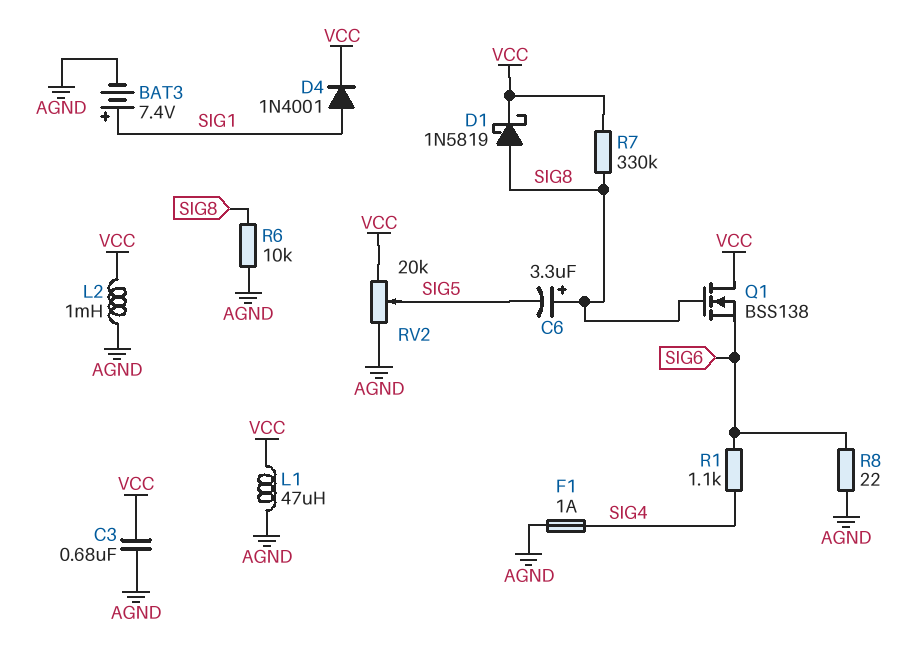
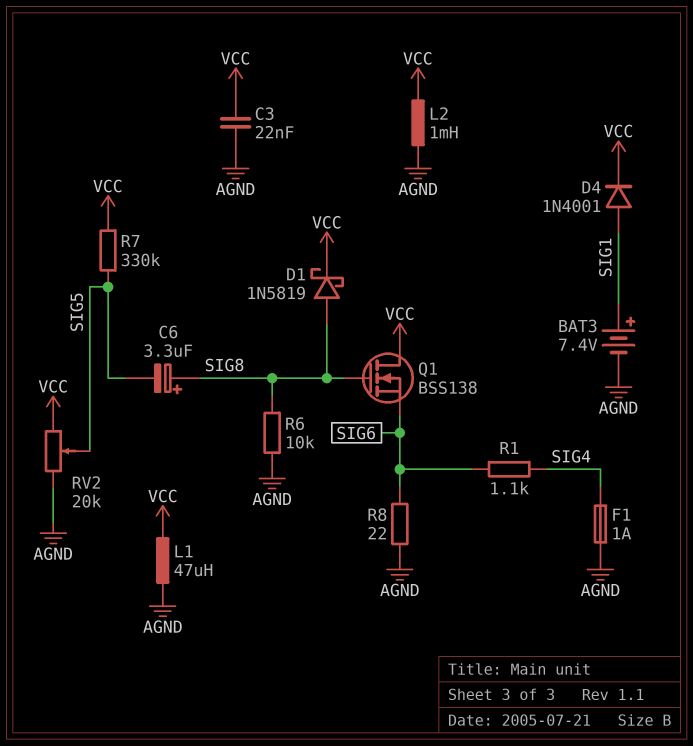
C3: 680nF (AGND, VCC) -> 22nF (AGND, VCC)
R7: 330k (SIG8, VCC) -> 330k (SIG5, VCC)

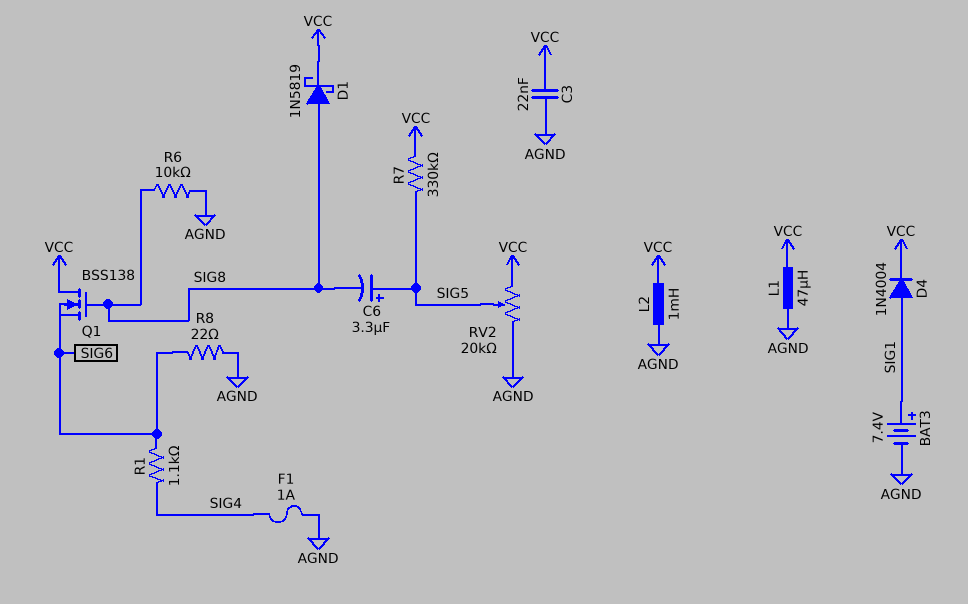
C6: 3.3uF (plus SIG8, minus SIG5) -> 3.3uF (plus SIG5, minus SIG8)
D4: diode 1N4001 (A SIG1, K VCC) -> diode 1N4004 (A SIG1, K VCC)

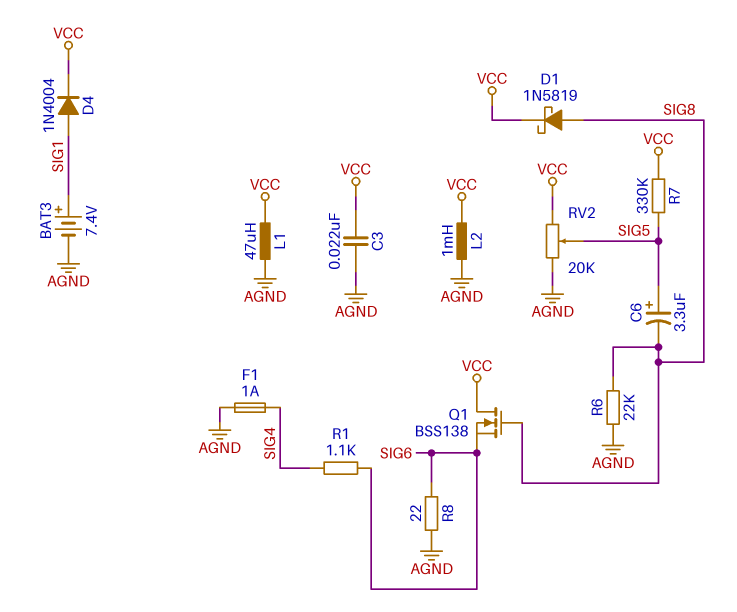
R6: 10k (AGND, SIG8) -> 22k (AGND, SIG8)

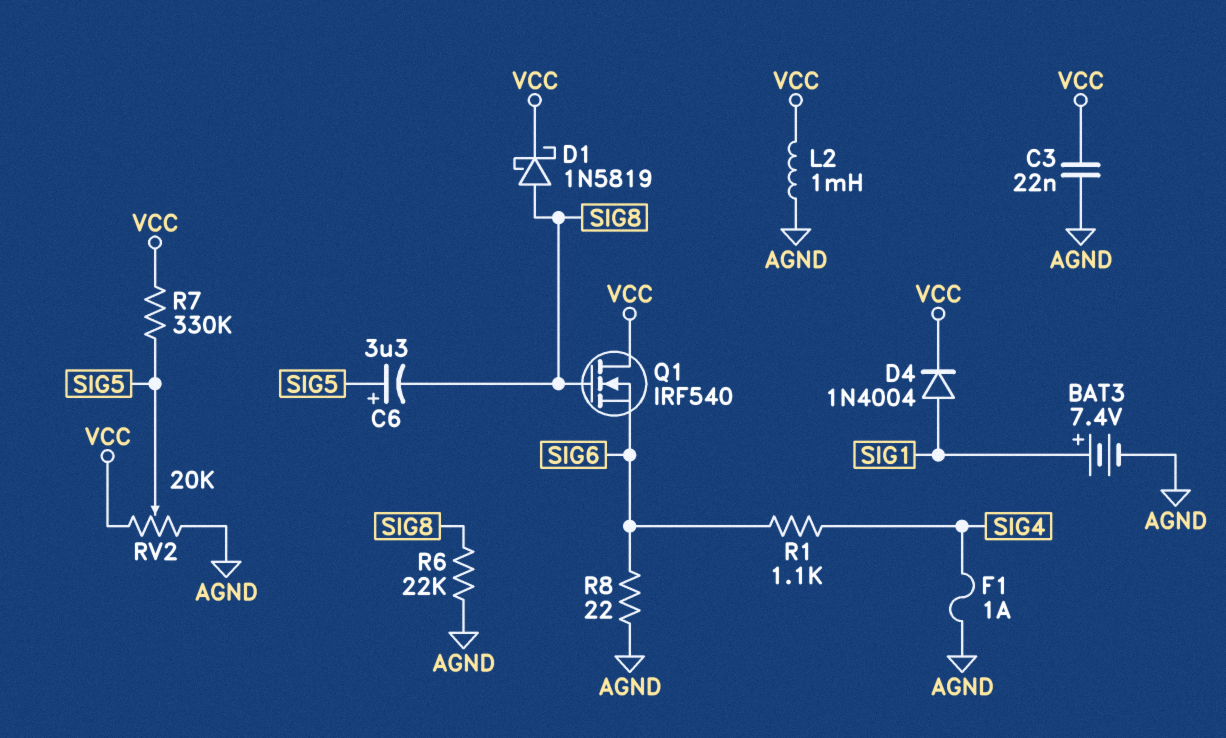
L1: 47uH (AGND, VCC) -> none
Q1: NMOS BSS138 (G SIG8, D VCC, S SIG6) -> NMOS IRF540 (G SIG8, D VCC, S SIG6)

